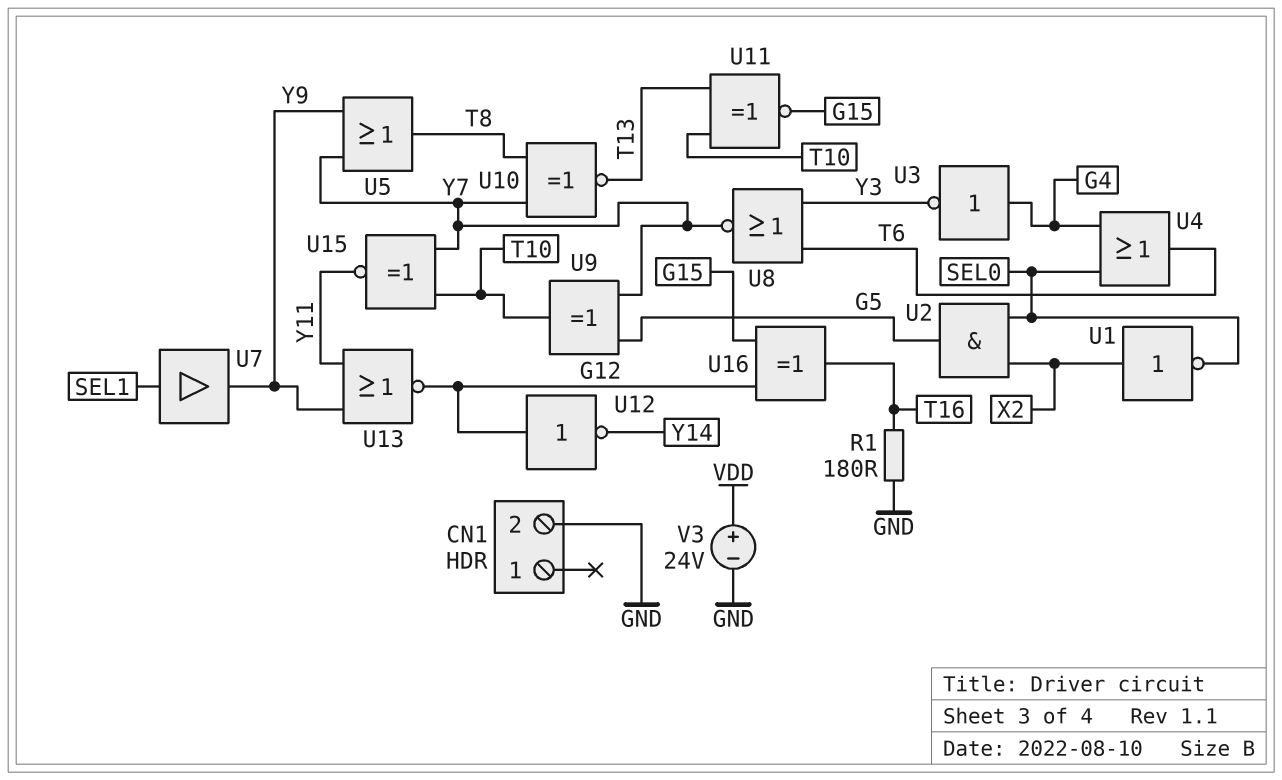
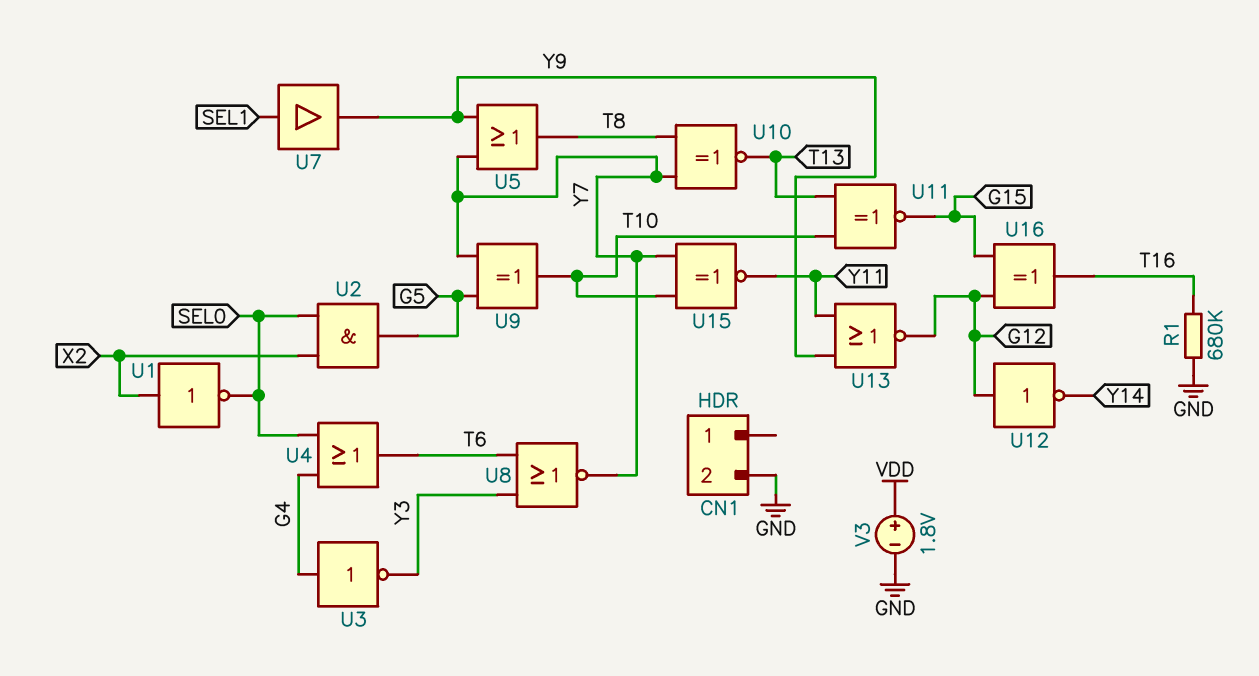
R1: 180 (GND, T16) -> 680k (GND, T16)
V3: 24V (plus VDD, minus GND) -> 1.8V (plus VDD, minus GND)

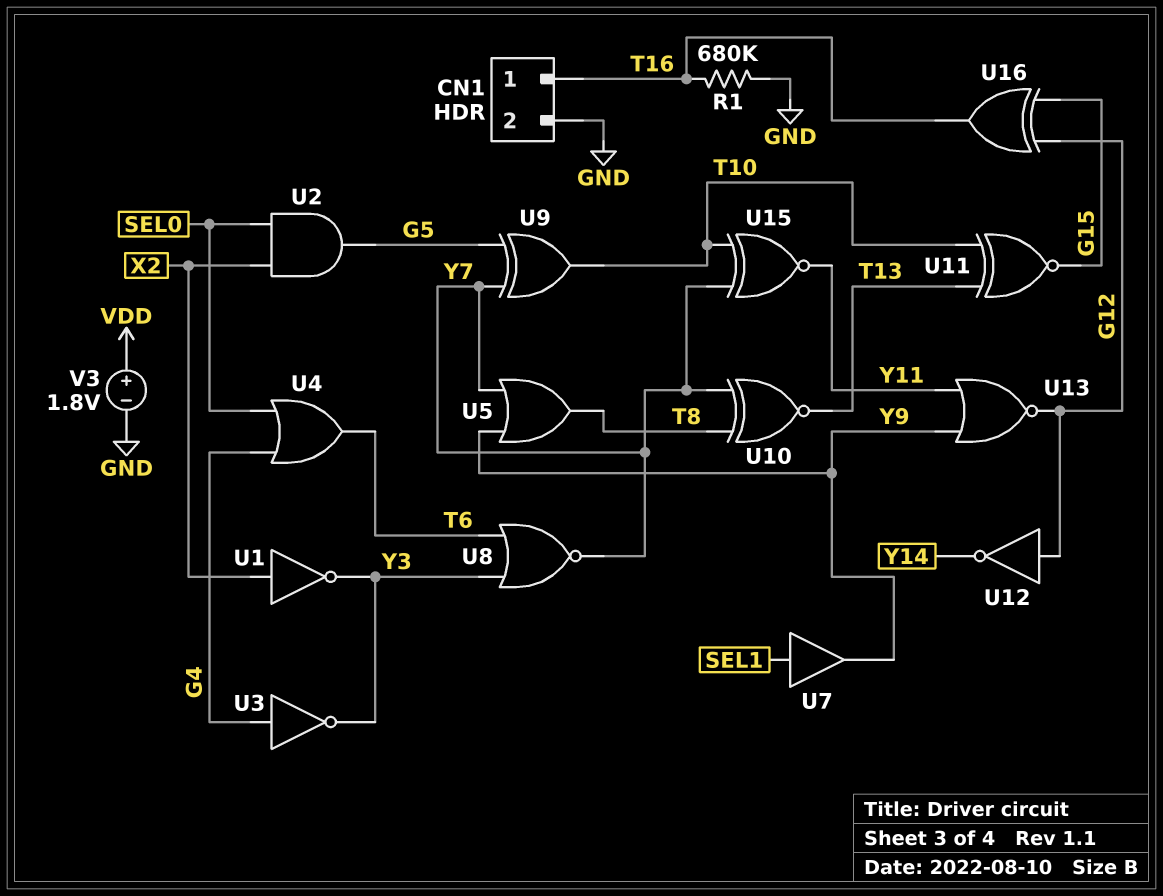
CN1 pin 1: none -> T16
U1: NOT (in X2, out SEL0) -> NOT (in X2, out Y3)

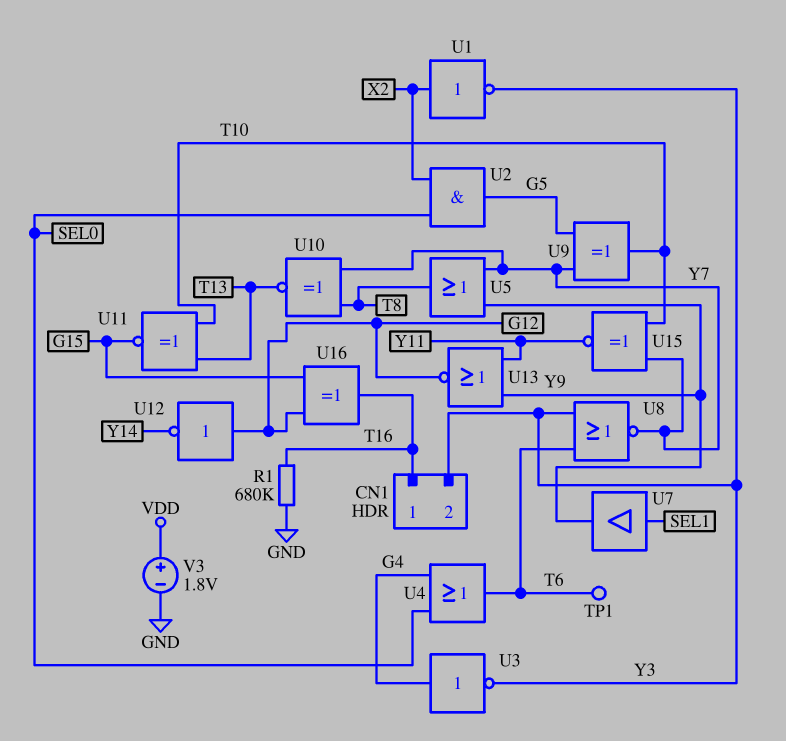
CN1 pin 2: GND -> Y3
TP1: none -> test point (T6)

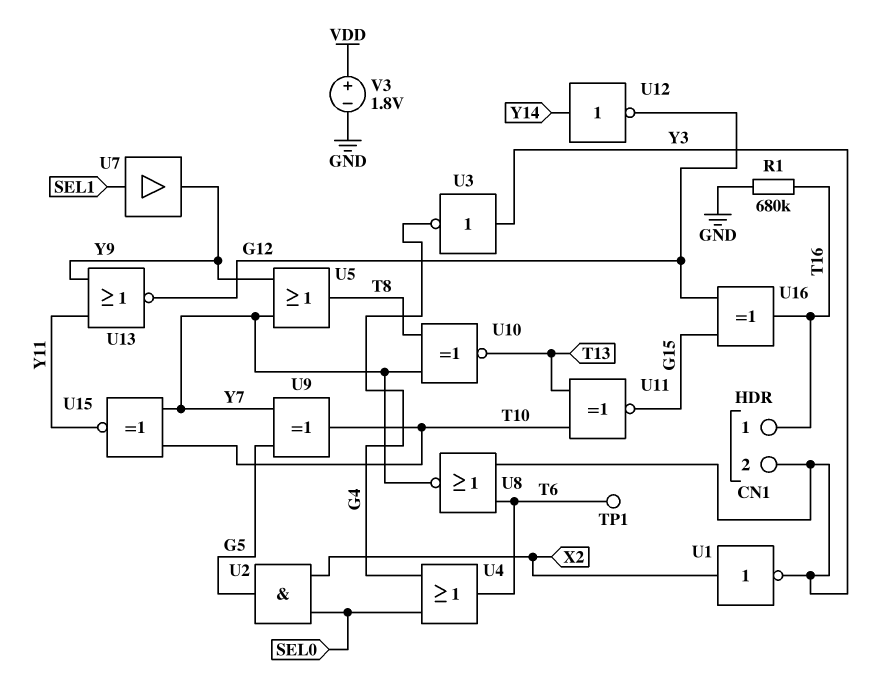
U3: NOT (in G4, out Y3) -> NOT (in Y3, out G4)
U12: NOT (in G12, out Y14) -> NOT (in Y14, out G12)

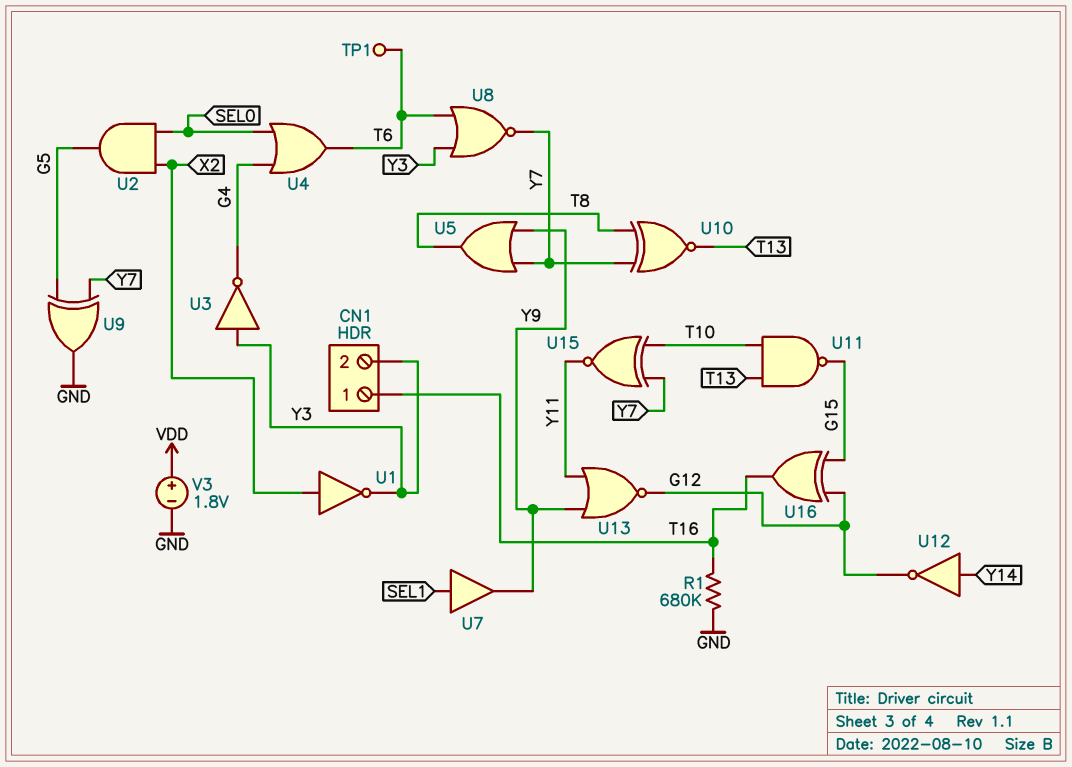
U9: XOR (in G5, in Y7, out T10) -> XOR (in G5, in Y7, out GND)
U11: XNOR (in T10, in T13, out G15) -> NAND (in T10, in T13, out G15)

